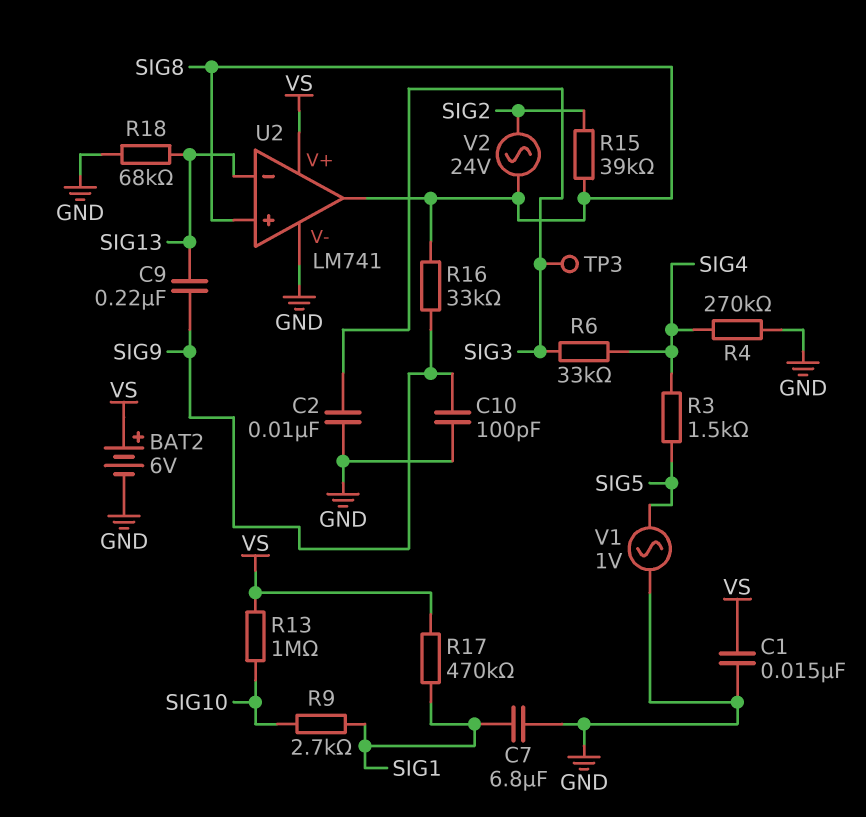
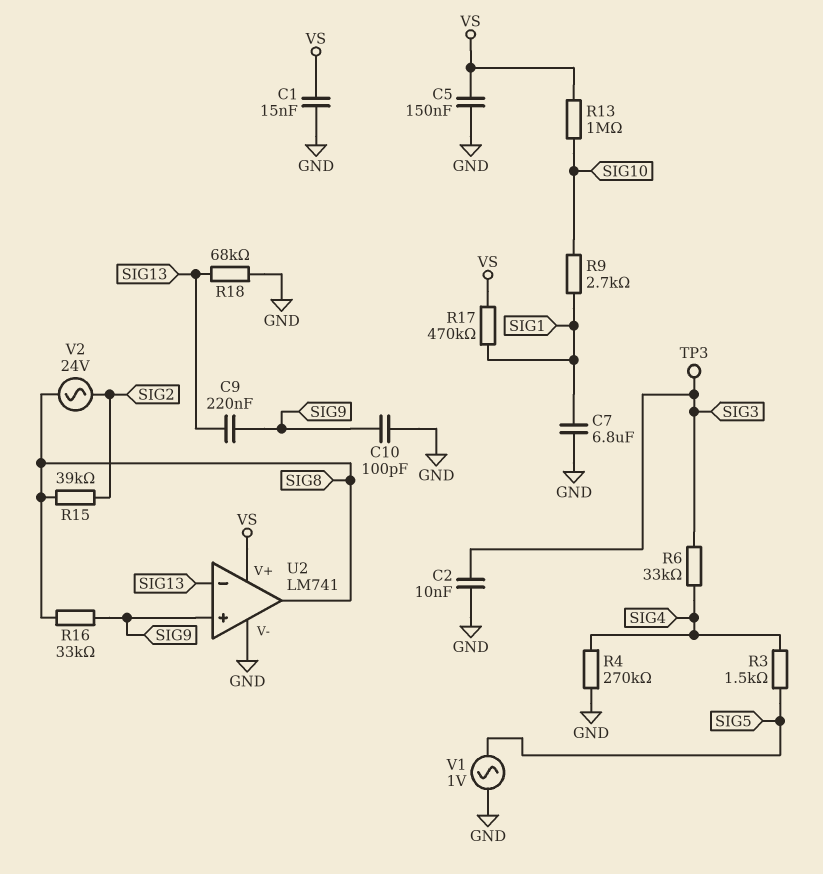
BAT2: 6V (plus VS, minus GND) -> none
C5: none -> 150nF (GND, VS)
U2 pin in+: SIG8 -> SIG9

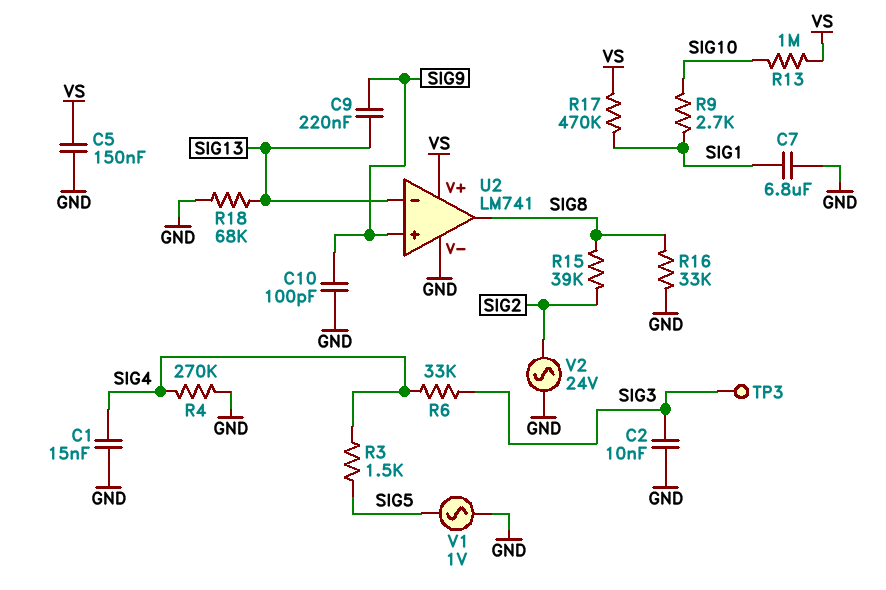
C1: 15nF (GND, VS) -> 15nF (GND, SIG4)
R16: 33k (SIG8, SIG9) -> 33k (GND, SIG8)
V2: AC 24V (SIG2, SIG8) -> AC 24V (GND, SIG2)

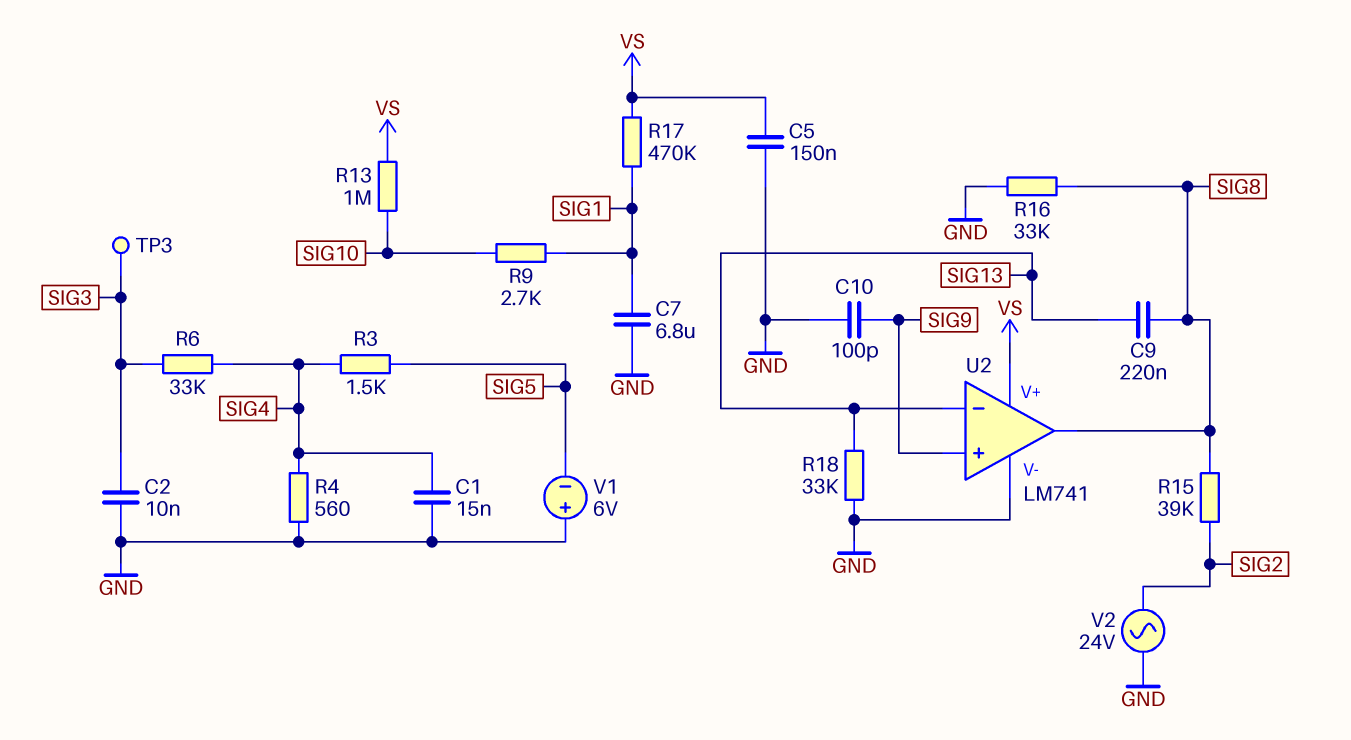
C9: 220nF (SIG9, SIG13) -> 220nF (SIG8, SIG13)
R4: 270k (GND, SIG4) -> 560 (GND, SIG4)
R18: 68k (GND, SIG13) -> 33k (GND, SIG13)
V1: AC 1V (GND, SIG5) -> 6V (plus GND, minus SIG5)

